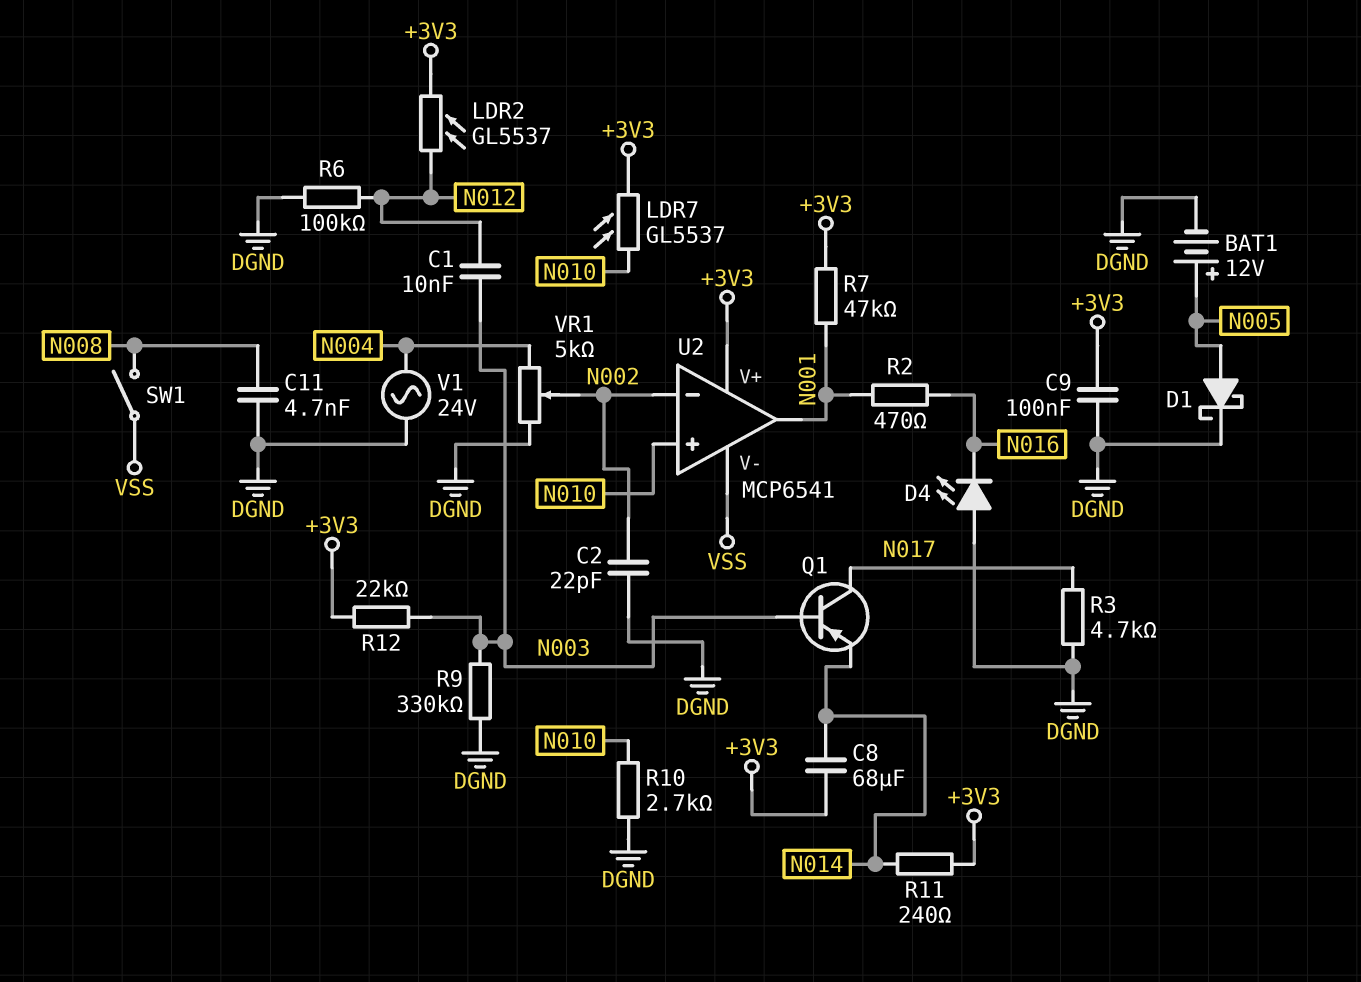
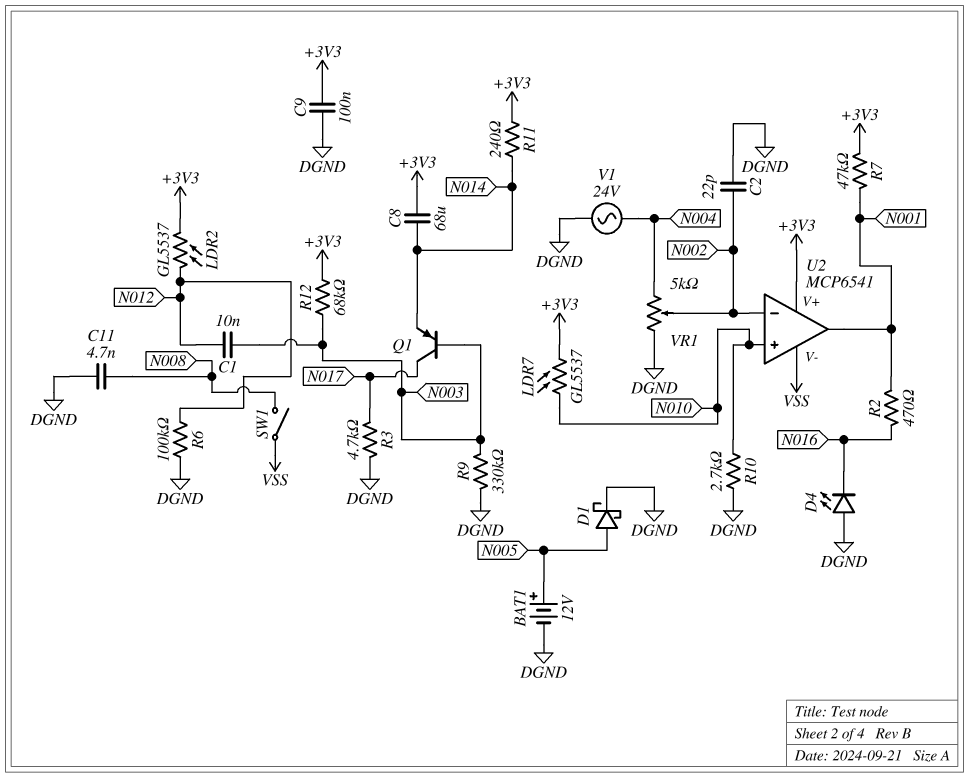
R12: 22k (+3V3, N003) -> 68k (+3V3, N003)

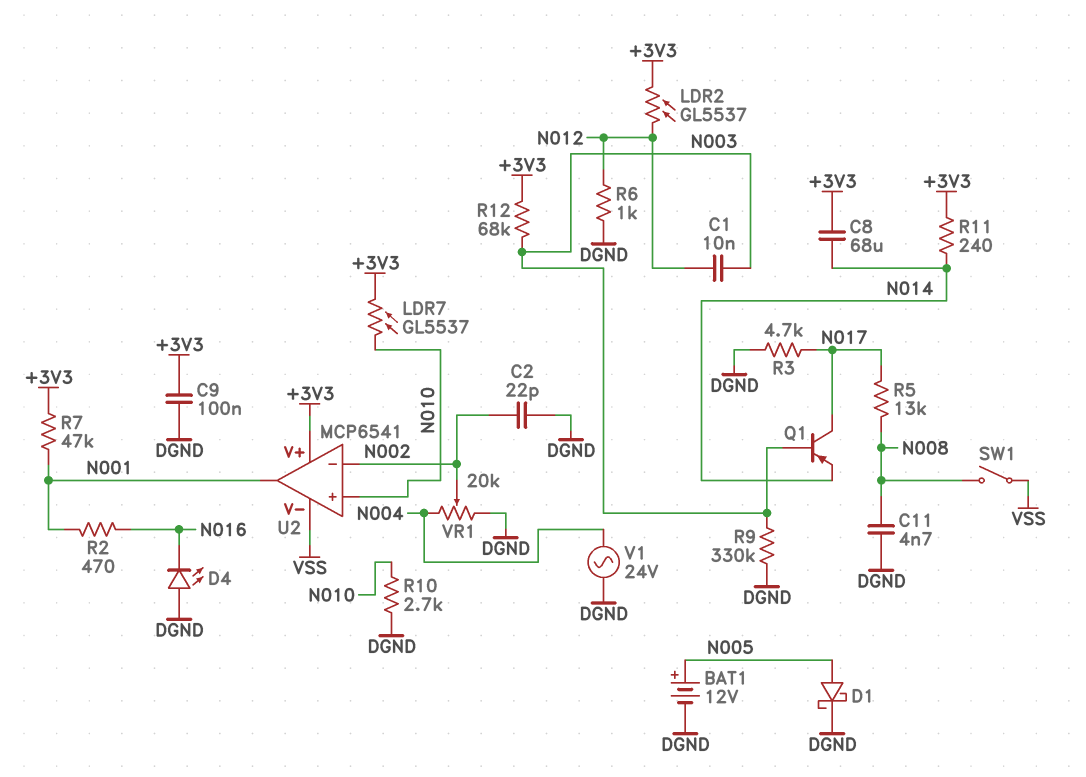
R5: none -> 13k (N008, N017)
R6: 100k (DGND, N012) -> 1k (DGND, N012)
VR1: 5k (DGND, N004, wiper N002) -> 20k (DGND, N004, wiper N002)

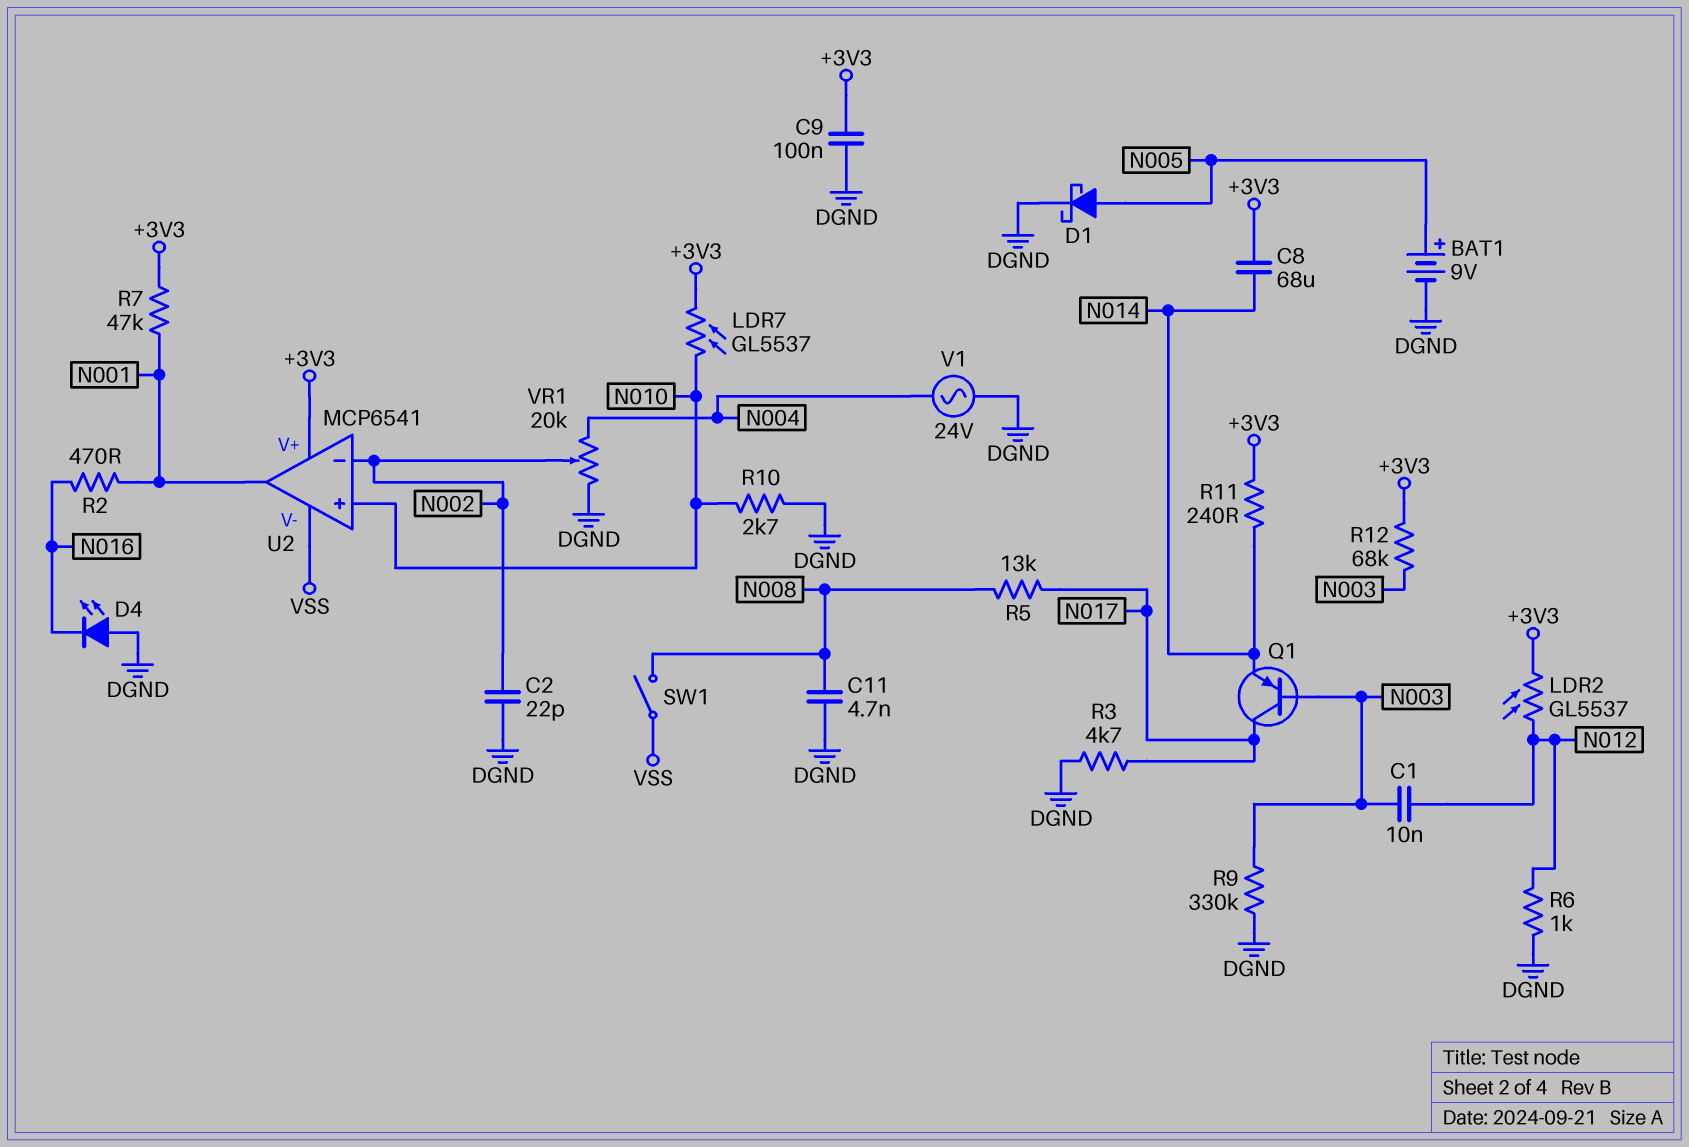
BAT1: 12V (plus N005, minus DGND) -> 9V (plus N005, minus DGND)

